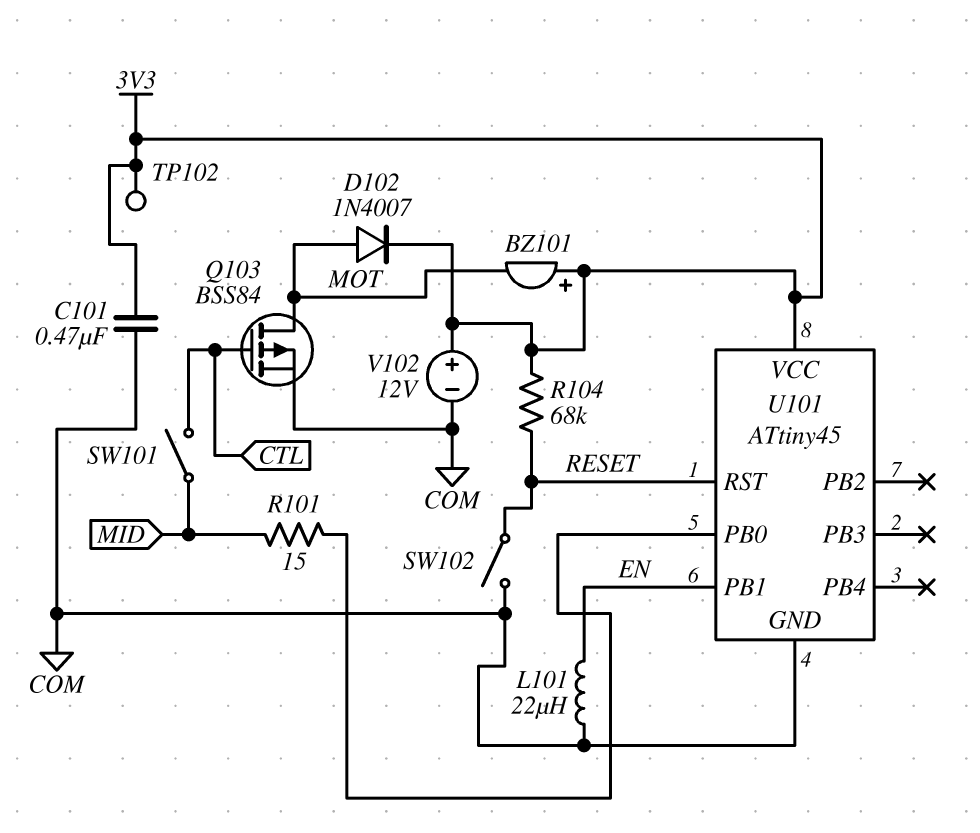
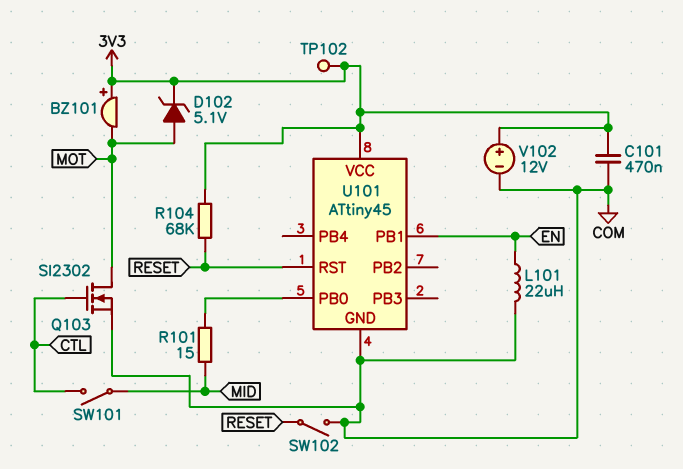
D102: diode 1N4007 (A MOT, K 3V3) -> zener 5.1V (A MOT, K 3V3)
Q103: PMOS BSS84 (G CTL, D MOT, S COM) -> NMOS SI2302 (G CTL, D MOT, S COM)

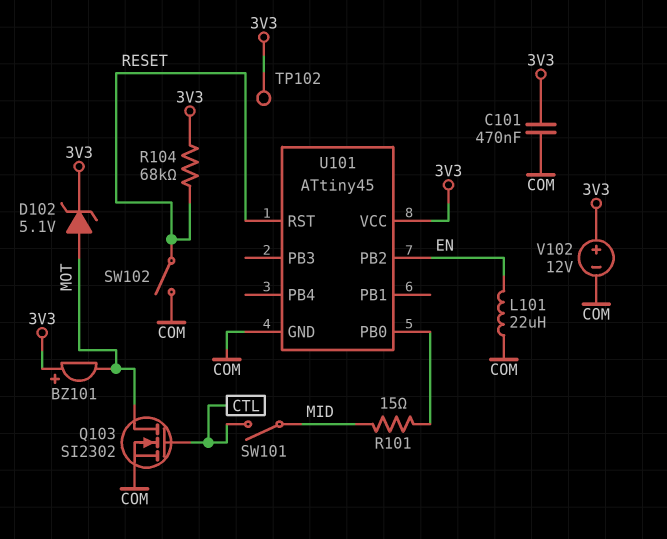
U101 pin PB1: EN -> none
U101 pin PB2: none -> EN

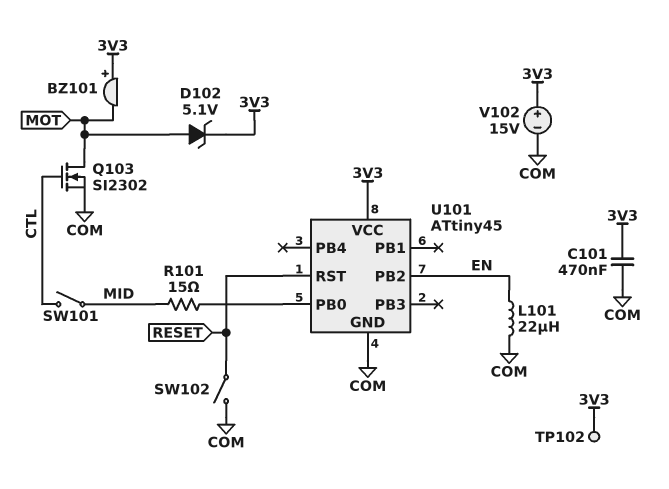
R104: 68k (3V3, RESET) -> none
V102: 12V (plus 3V3, minus COM) -> 15V (plus 3V3, minus COM)

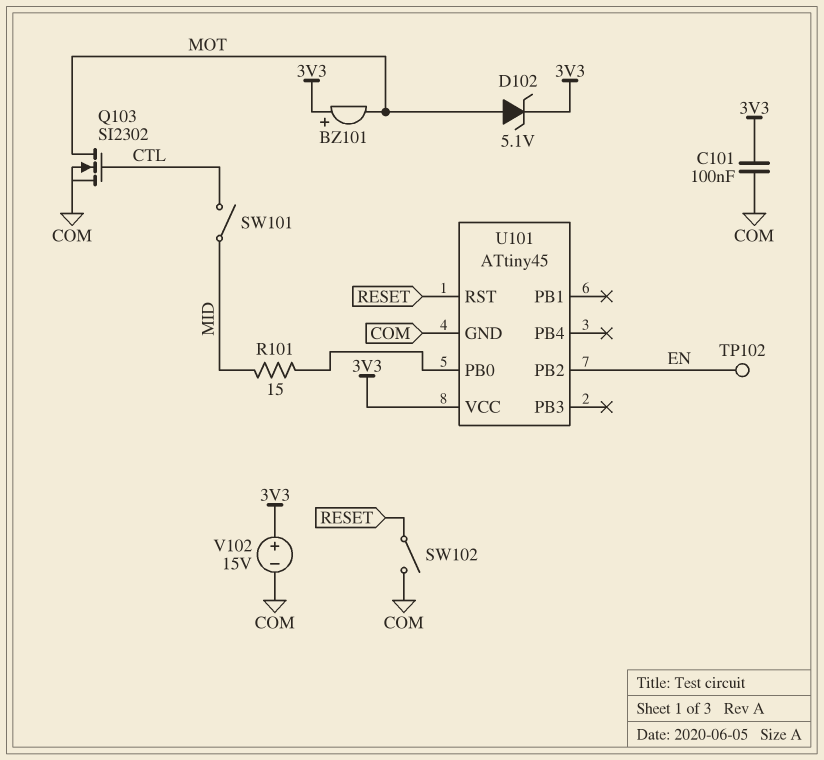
C101: 470nF (3V3, COM) -> 100nF (3V3, COM)
L101: 22uH (COM, EN) -> none
TP102: test point (3V3) -> test point (EN)

